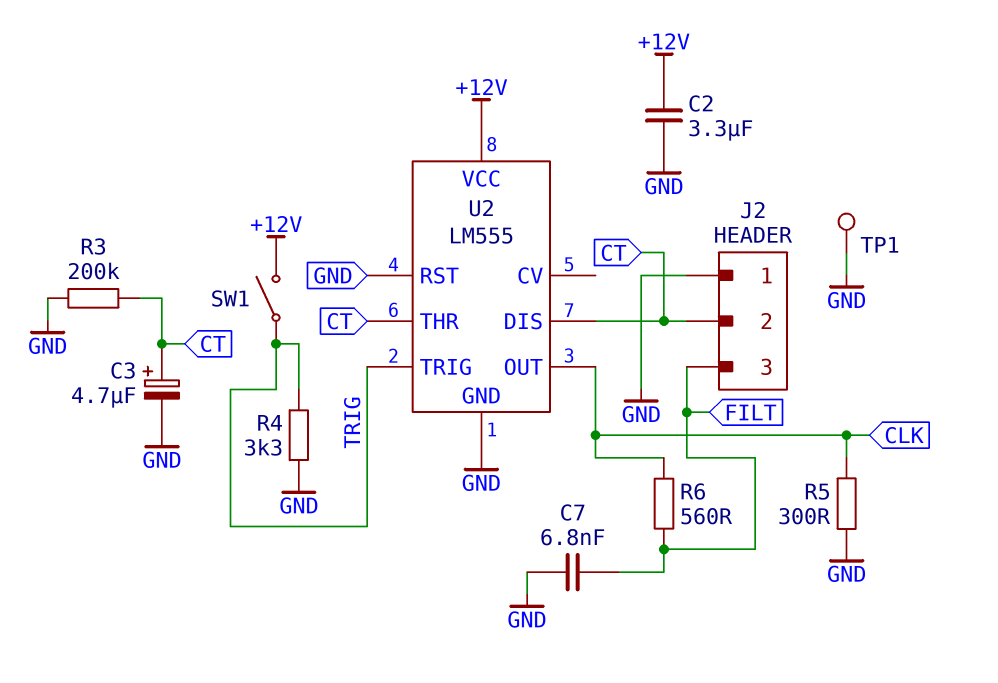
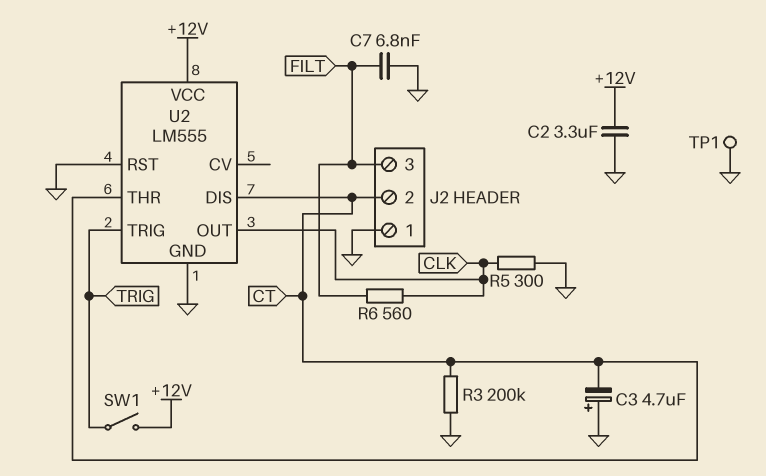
C3: 4.7uF (plus CT, minus GND) -> 4.7uF (plus GND, minus CT)
R4: 3.3k (GND, TRIG) -> none

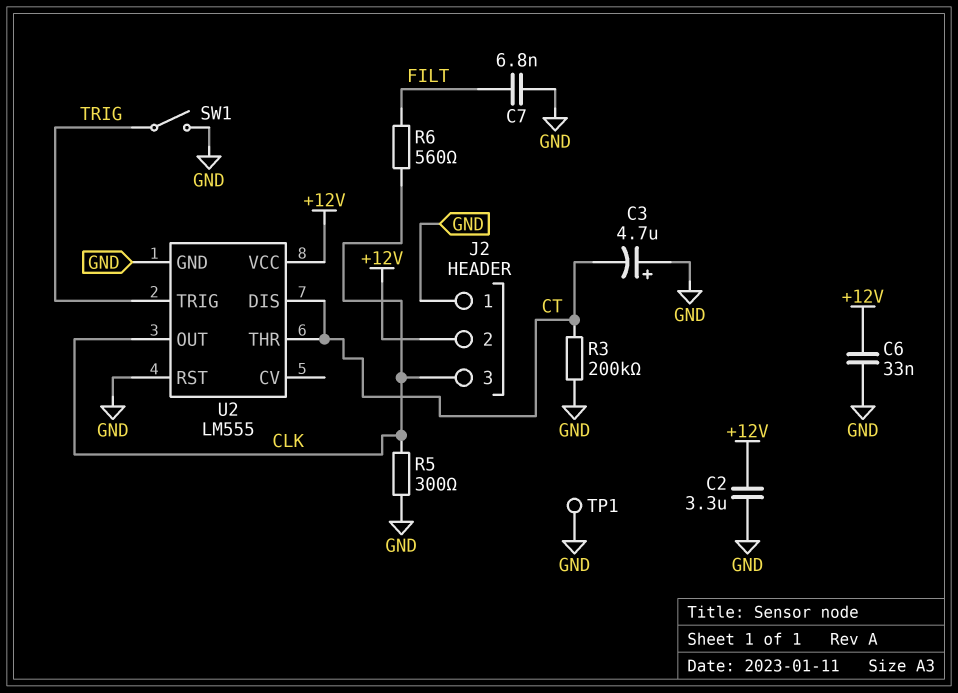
C6: none -> 33nF (+12V, GND)
J2 pin 2: CT -> +12V
J2 pin 3: FILT -> CLK
SW1: switch (+12V, TRIG) -> switch (GND, TRIG)

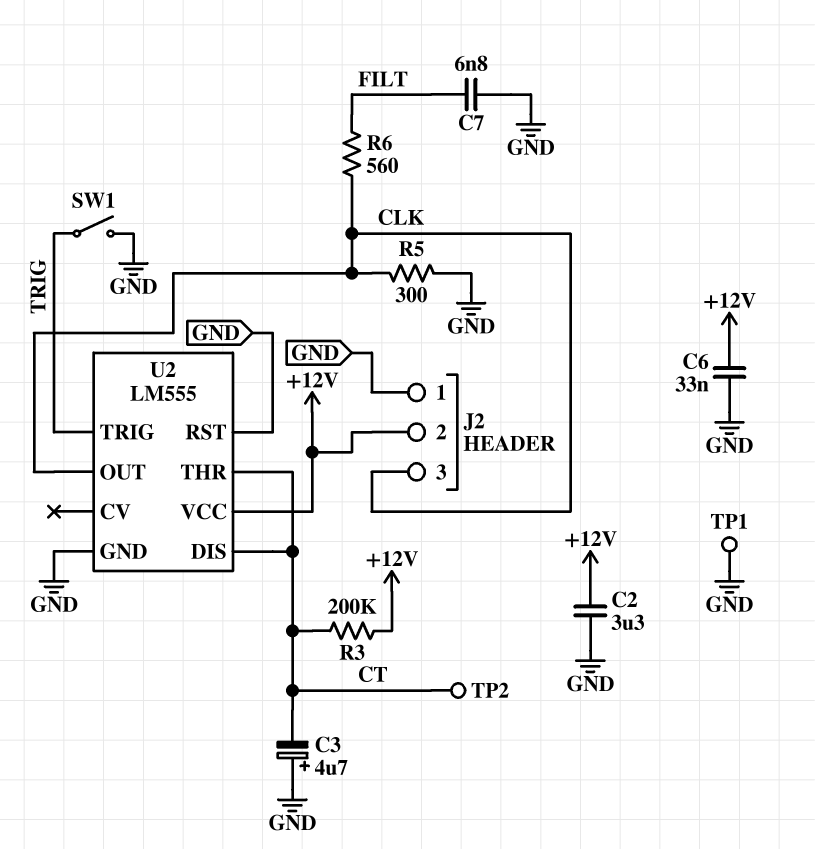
R3: 200k (CT, GND) -> 200k (+12V, CT)
TP2: none -> test point (CT)

